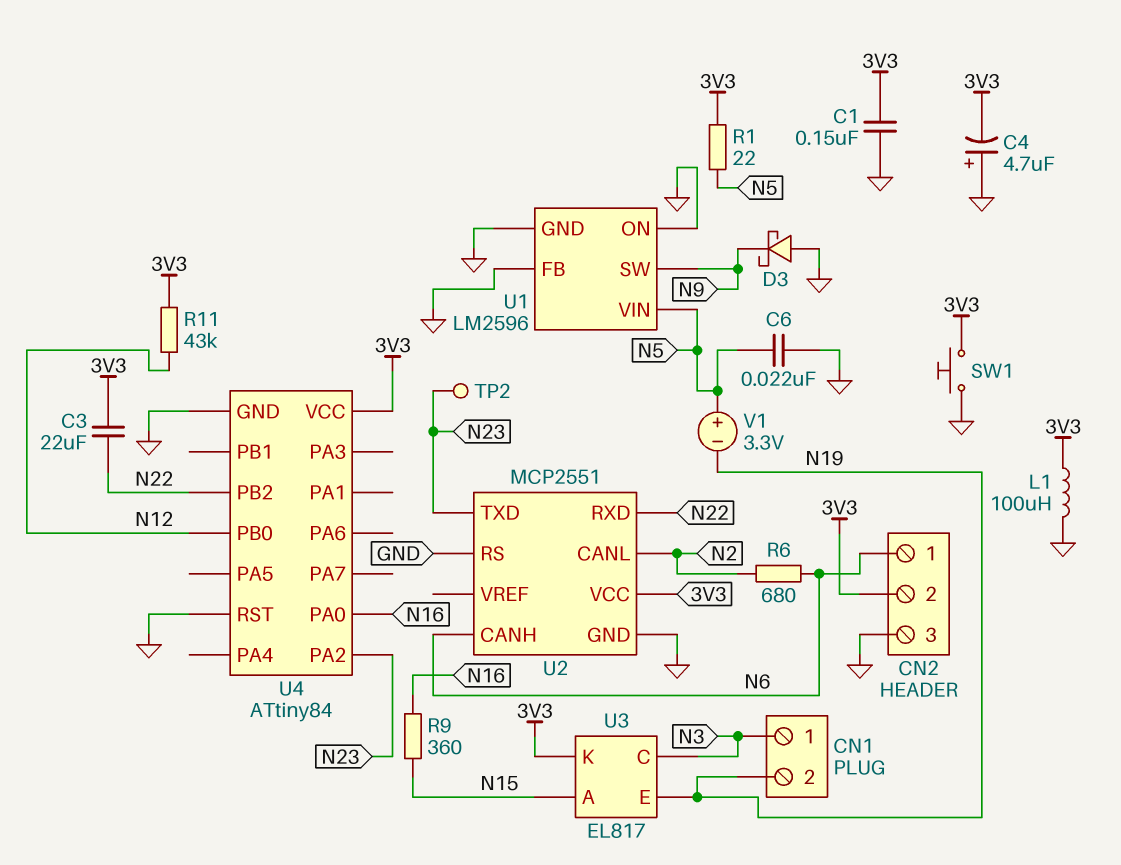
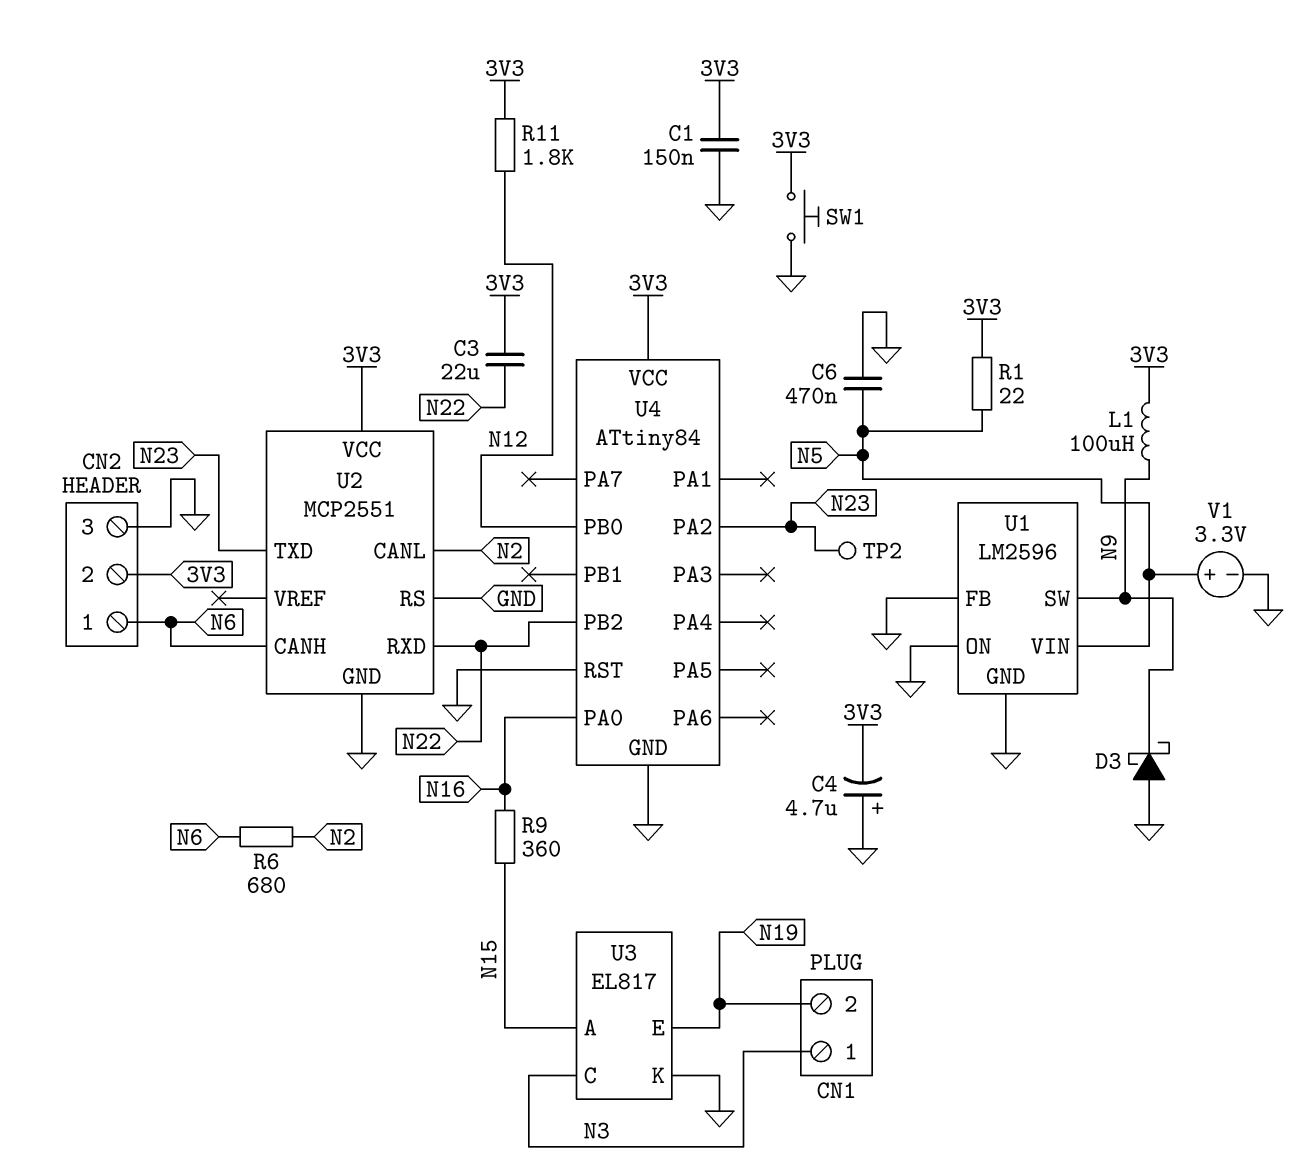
C6: 22nF (GND, N5) -> 470nF (GND, N5)
L1: 100uH (3V3, GND) -> 100uH (3V3, N9)
R11: 43k (3V3, N12) -> 1.8k (3V3, N12)
U3 pin K: 3V3 -> GND
V1: 3.3V (plus N5, minus N19) -> 3.3V (plus N5, minus GND)

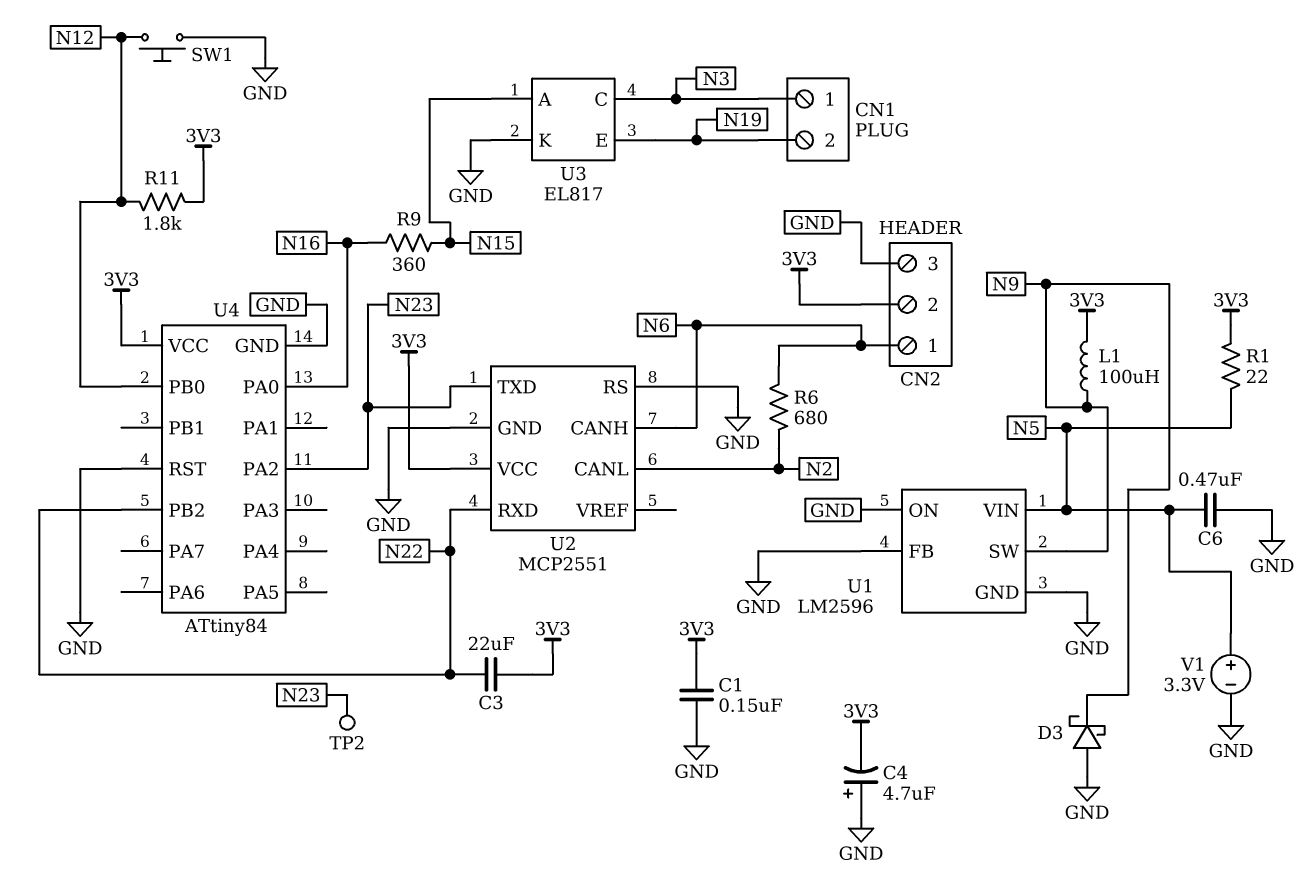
SW1: button (3V3, GND) -> button (GND, N12)

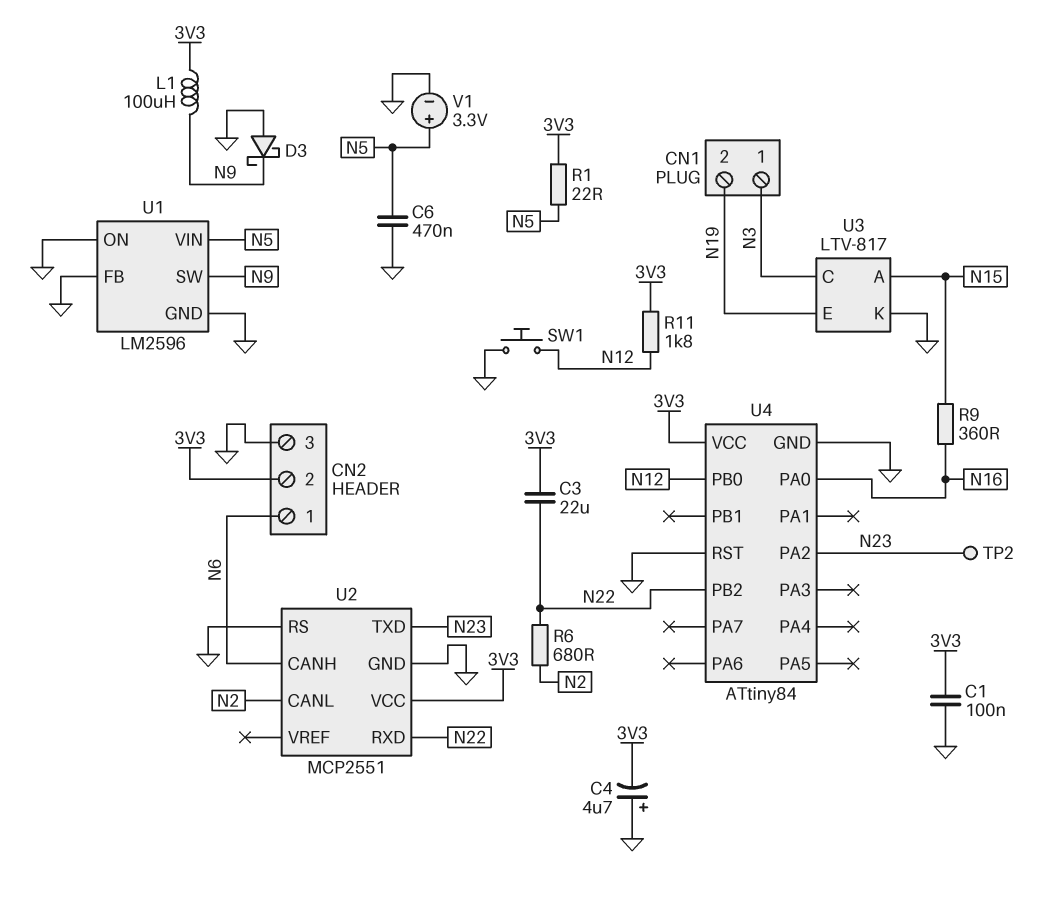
C1: 150nF (3V3, GND) -> 100nF (3V3, GND)
R6: 680 (N2, N6) -> 680 (N2, N22)
U3: EL817 -> LTV-817

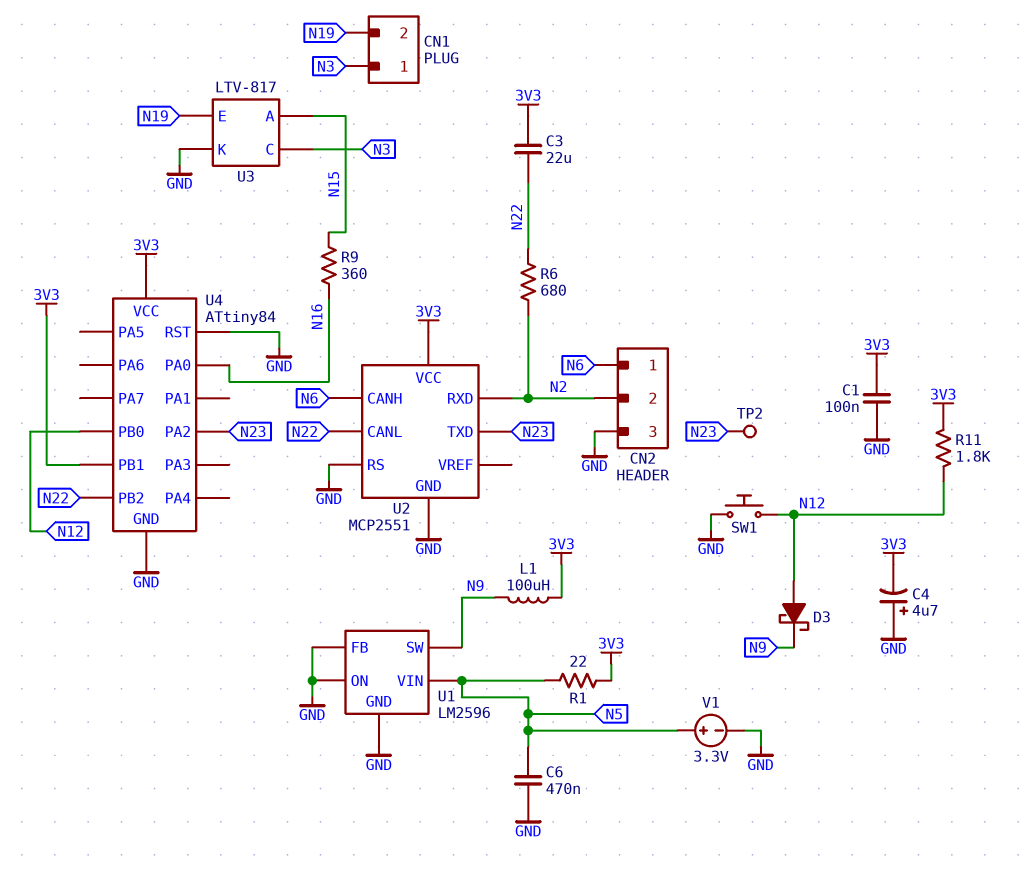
CN2 pin 2: 3V3 -> N2
D3: schottky (A GND, K N9) -> schottky (A N12, K N9)
U2 pin CANL: N2 -> N22
U2 pin RXD: N22 -> N2
U4 pin PB1: none -> 3V3

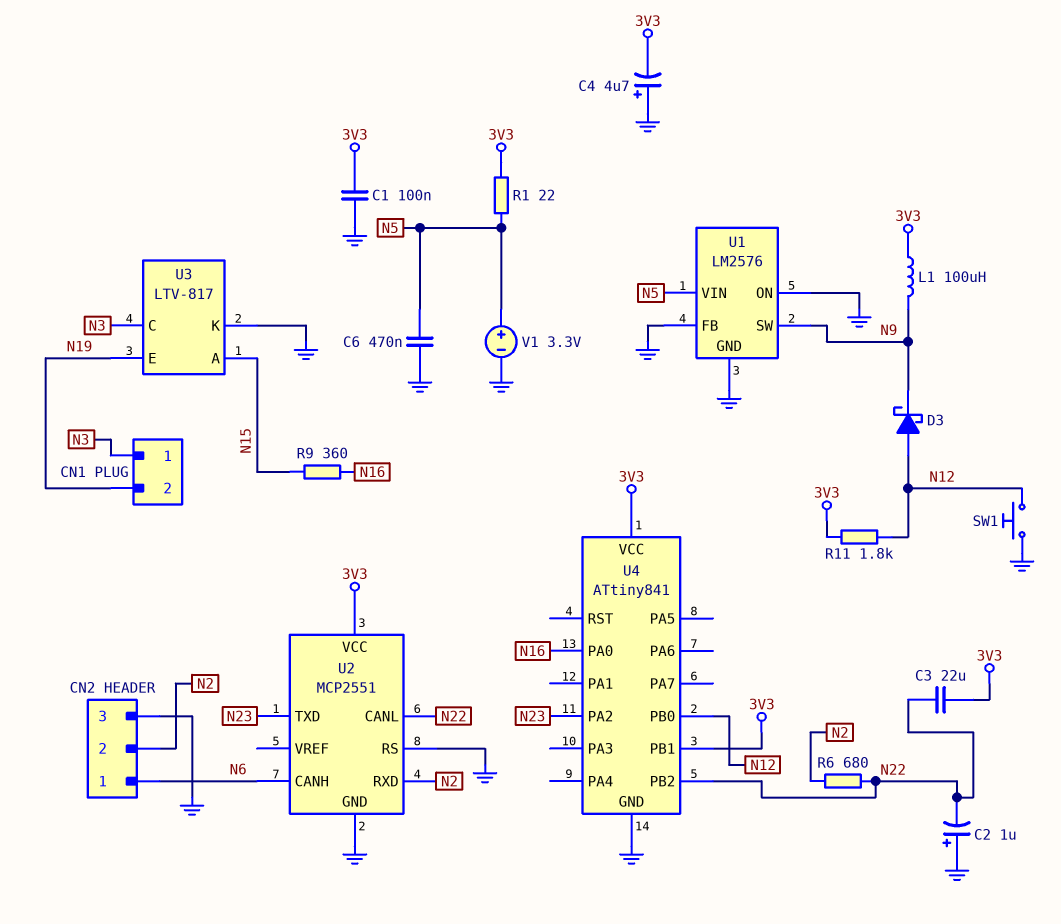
C2: none -> 1uF (plus GND, minus N22)
TP2: test point (N23) -> none
U1: LM2596 -> LM2576
U4: ATtiny84 -> ATtiny841
U4 pin RST: GND -> none

